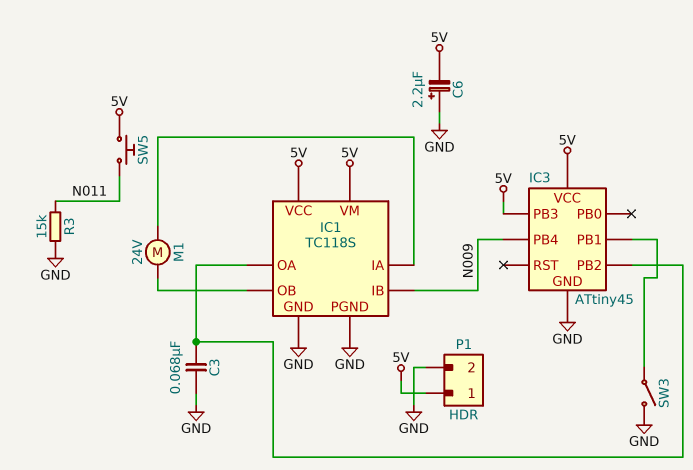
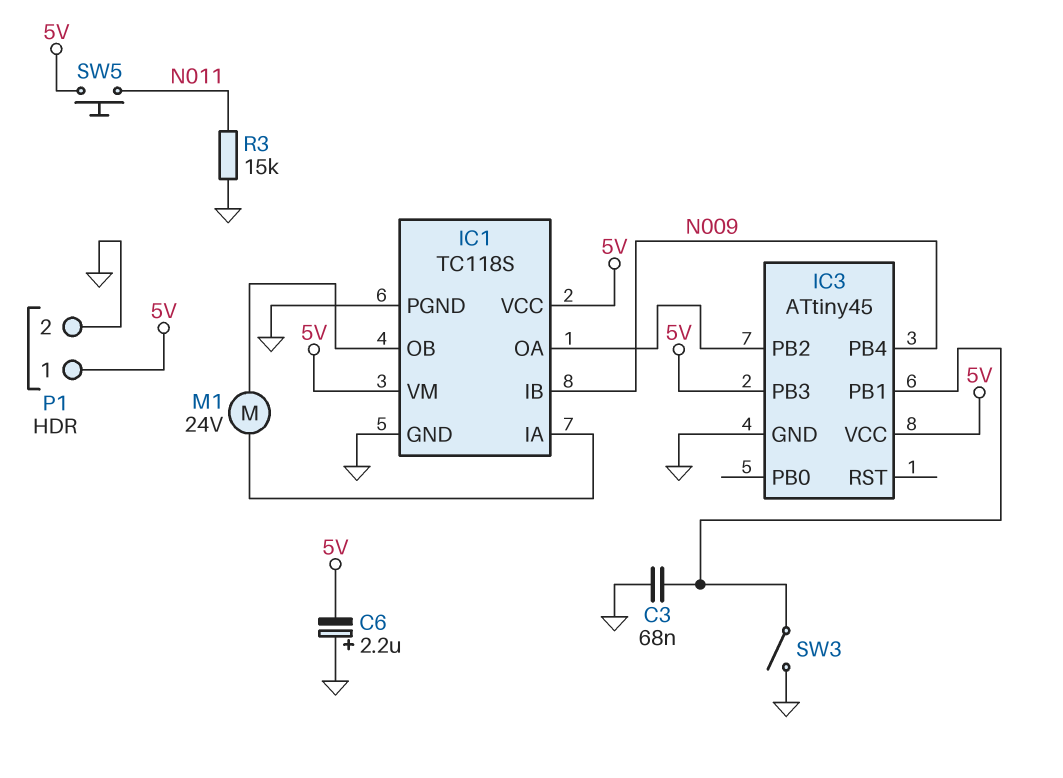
C3: 68nF (GND, IC1/OA) -> 68nF (GND, IC3/PB1)

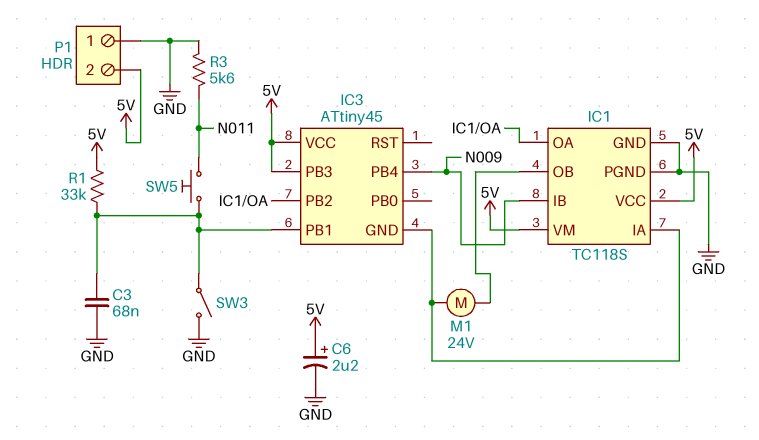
C6: 2.2uF (plus GND, minus 5V) -> 2.2uF (plus 5V, minus GND)
IC3 pin GND: GND -> IC1/IA
P1 pin 1: 5V -> GND
P1 pin 2: GND -> 5V
R1: none -> 33k (5V, IC3/PB1)
R3: 15k (GND, N011) -> 5.6k (GND, N011)
SW5: button (5V, N011) -> button (IC3/PB1, N011)

